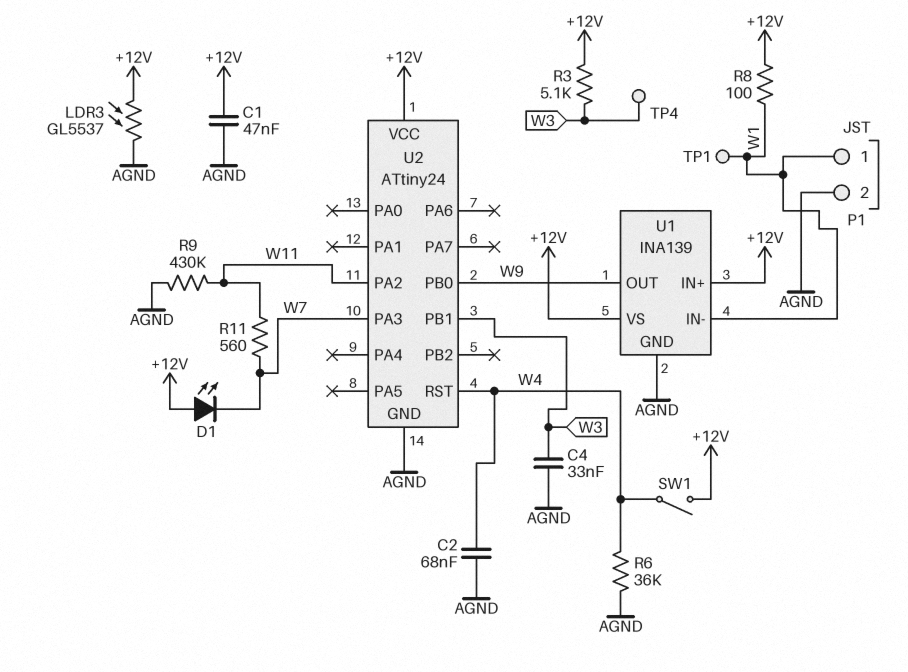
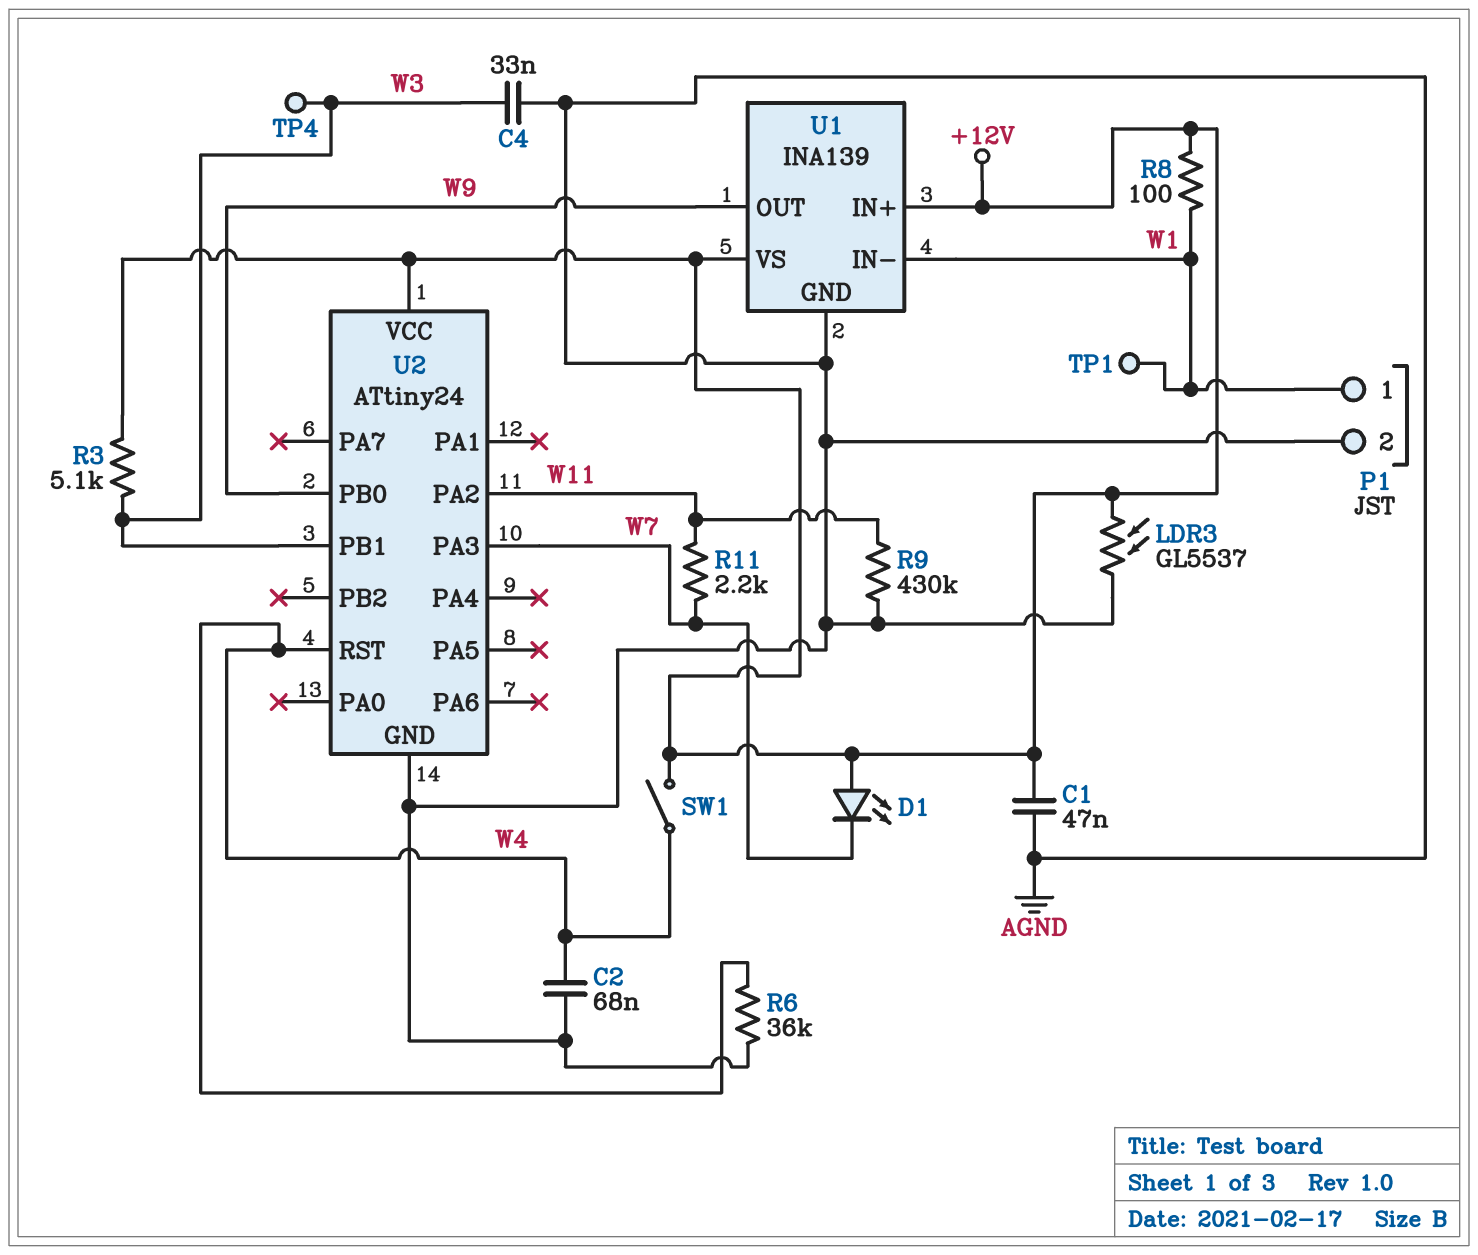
R11: 560 (W7, W11) -> 2.2k (W7, W11)

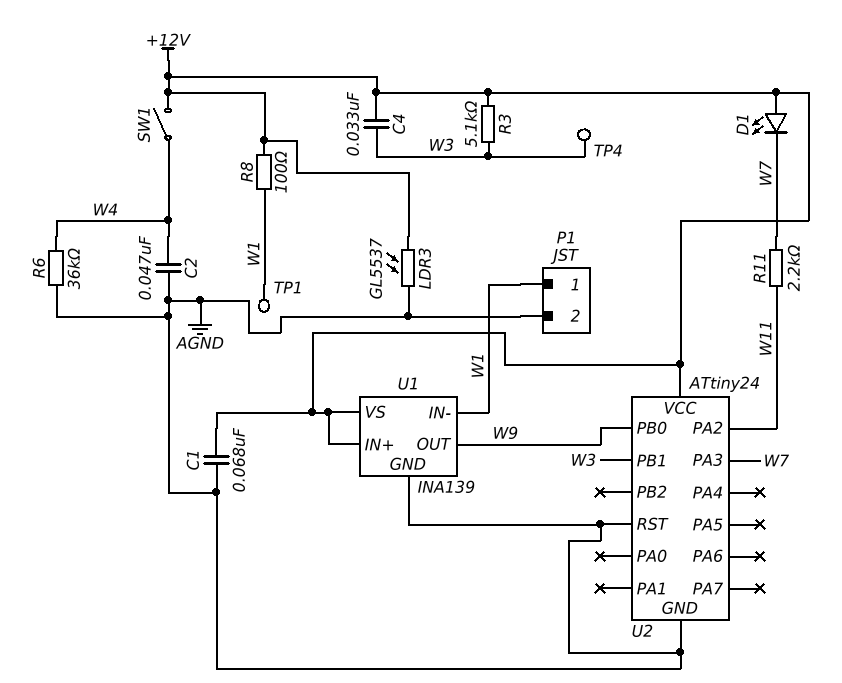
C1: 47nF (+12V, AGND) -> 68nF (+12V, AGND)
C2: 68nF (AGND, W4) -> 47nF (AGND, W4)
C4: 33nF (AGND, W3) -> 33nF (+12V, W3)
R9: 430k (AGND, W11) -> none
U2 pin RST: W4 -> AGND

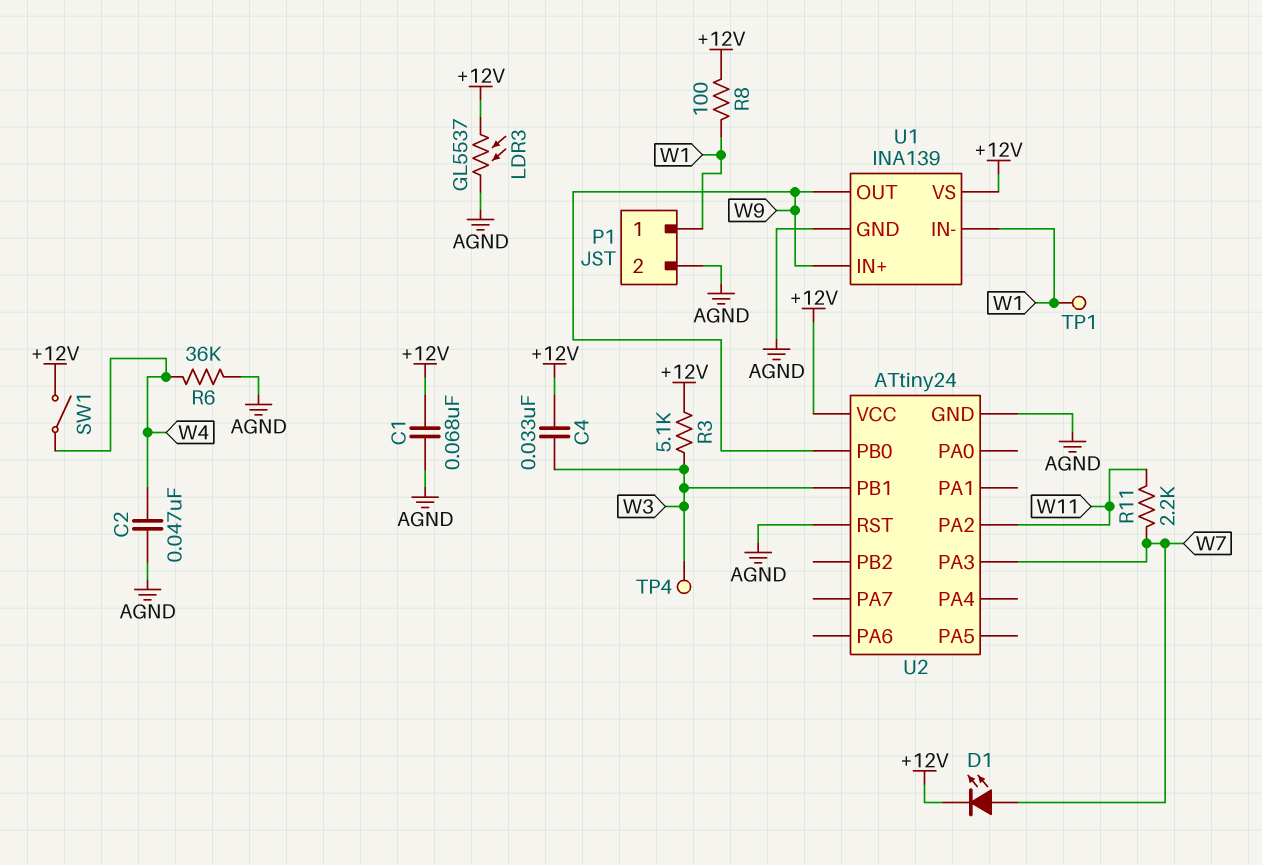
D1: LED (A +12V, K W7) -> LED (A W7, K +12V)
U1 pin IN+: +12V -> W9

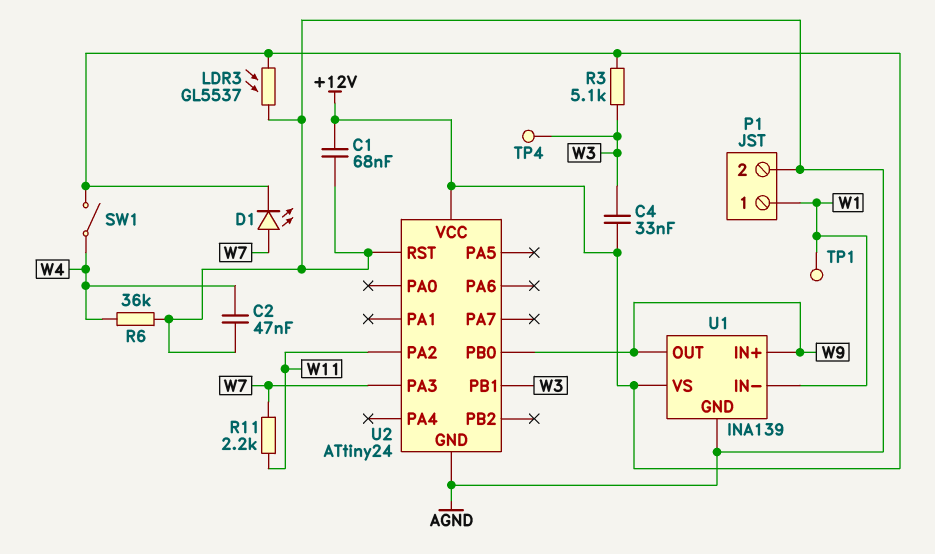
R8: 100 (+12V, W1) -> none

